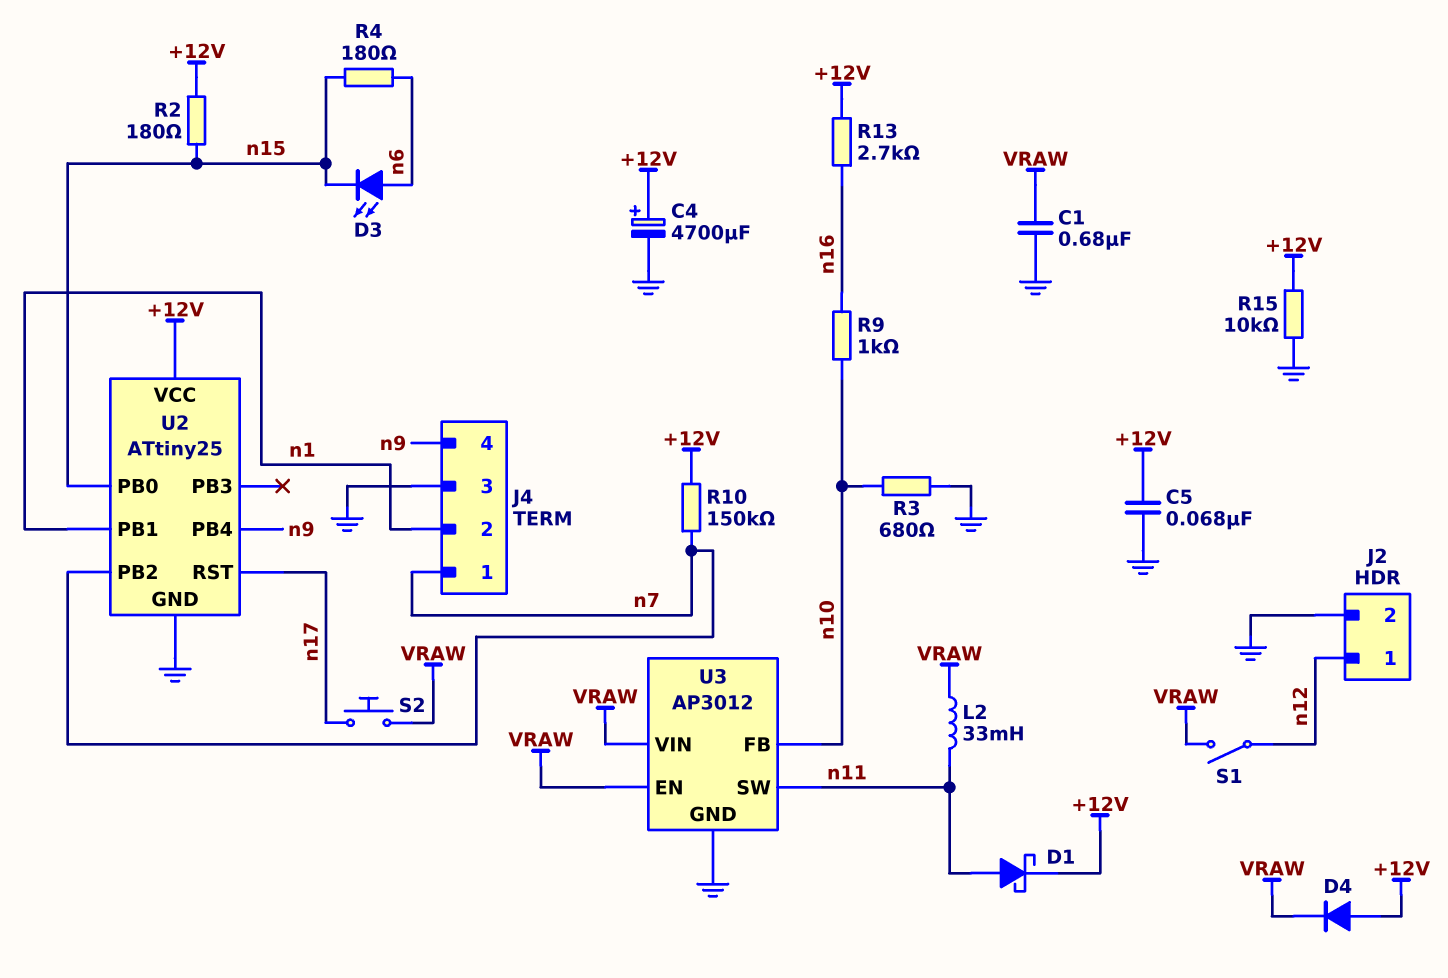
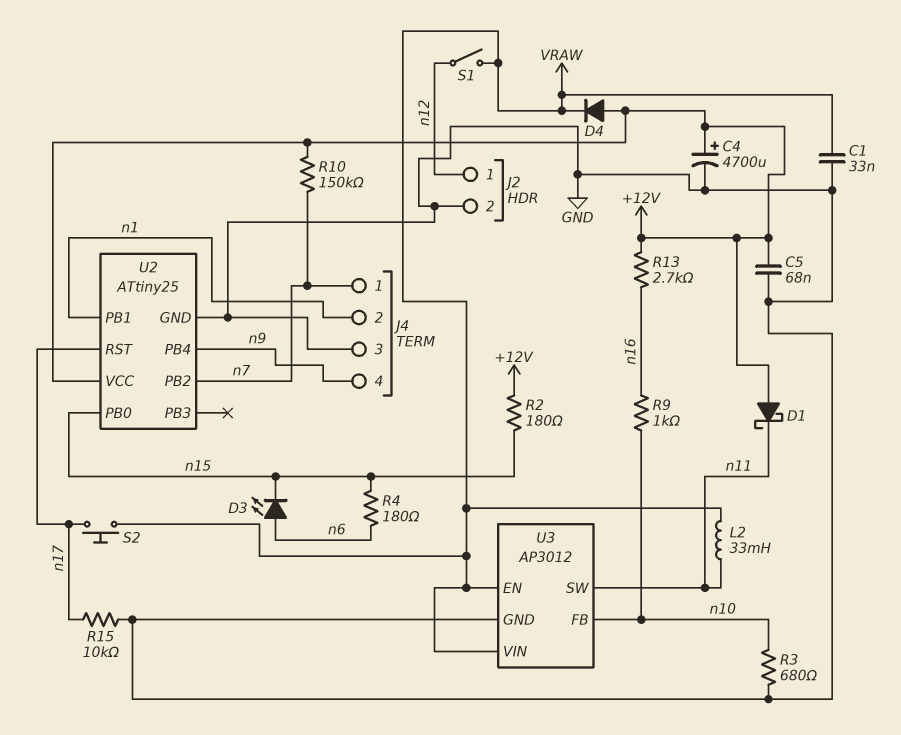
C1: 680nF (GND, VRAW) -> 33nF (GND, VRAW)
D1: schottky (A n11, K +12V) -> schottky (A +12V, K n11)
R15: 10k (+12V, GND) -> 10k (GND, n17)

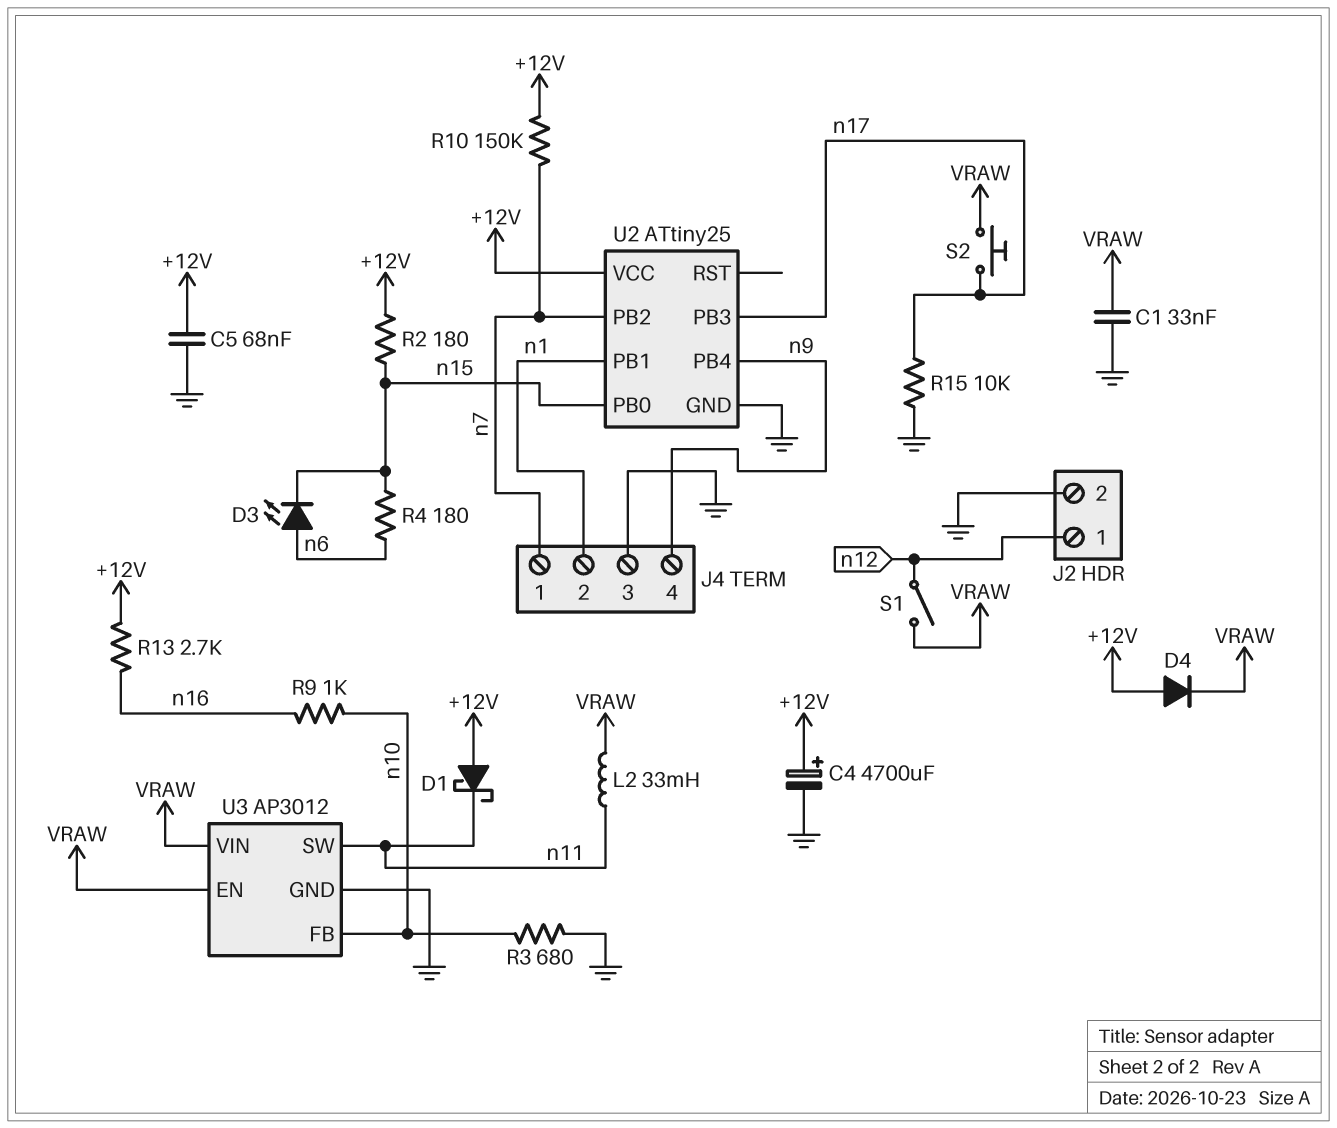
U2 pin PB3: none -> n17
U2 pin RST: n17 -> none

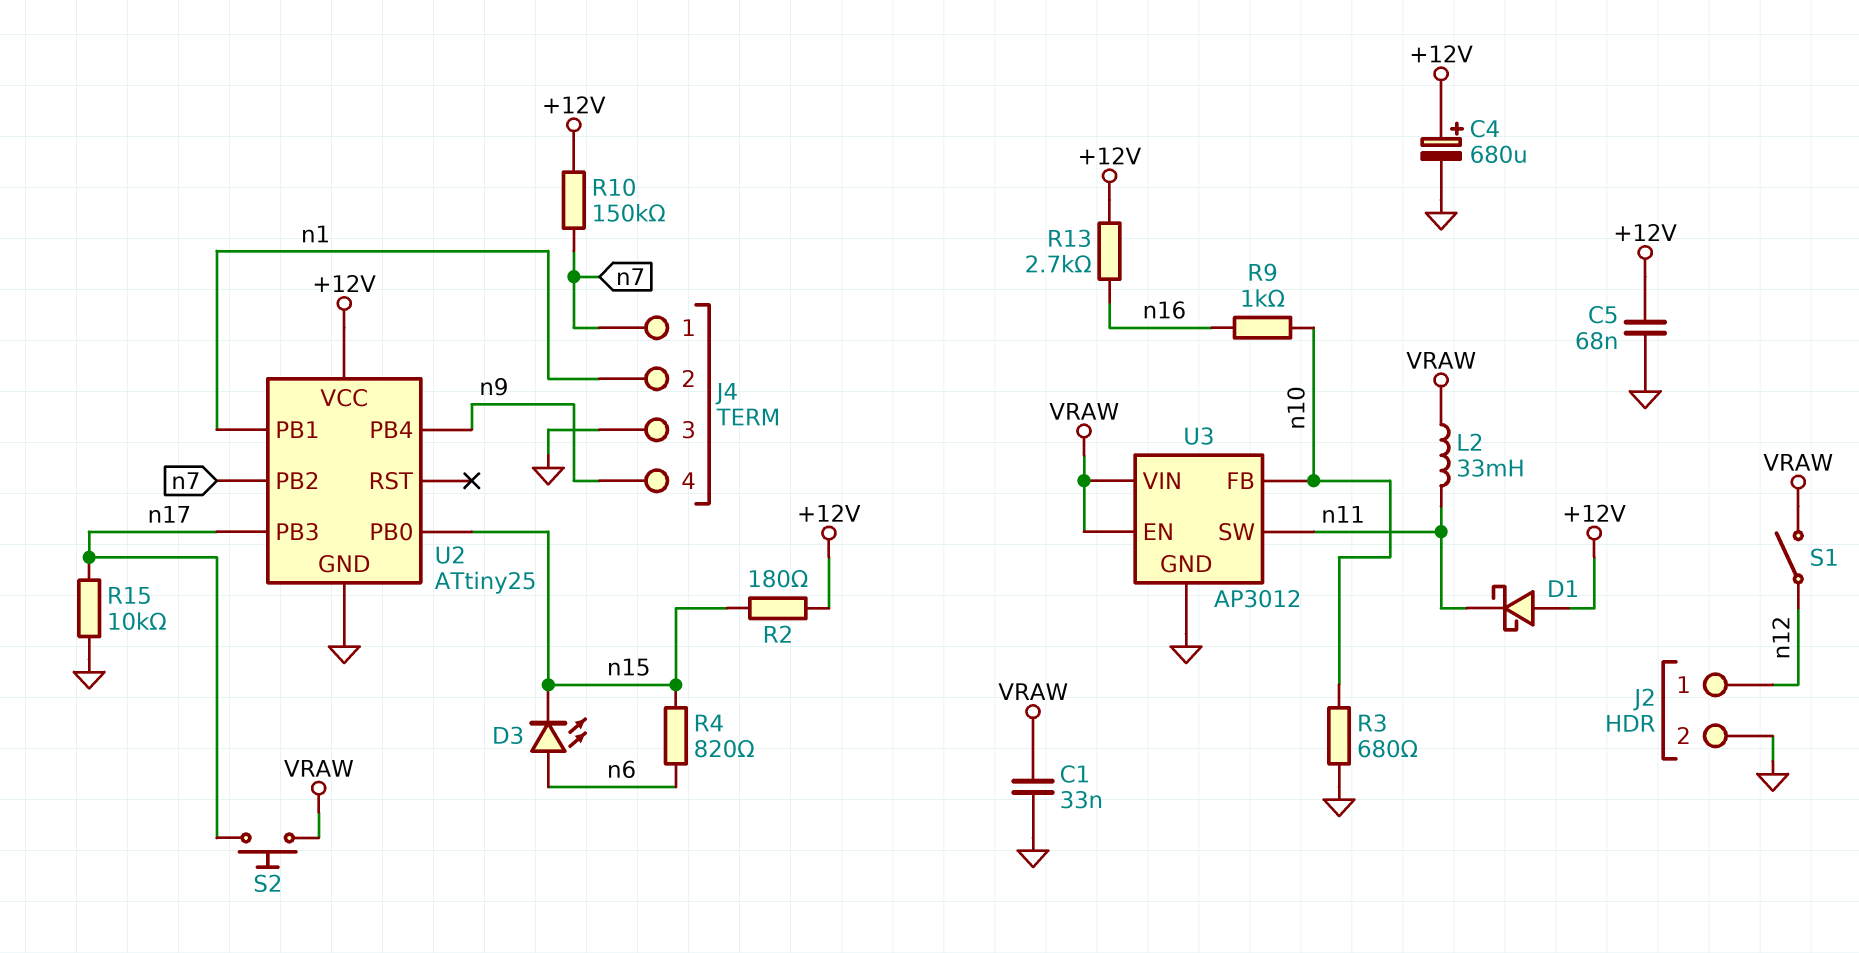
C4: 4700uF (plus +12V, minus GND) -> 680uF (plus +12V, minus GND)
D4: diode (A +12V, K VRAW) -> none
R4: 180 (n6, n15) -> 820 (n6, n15)

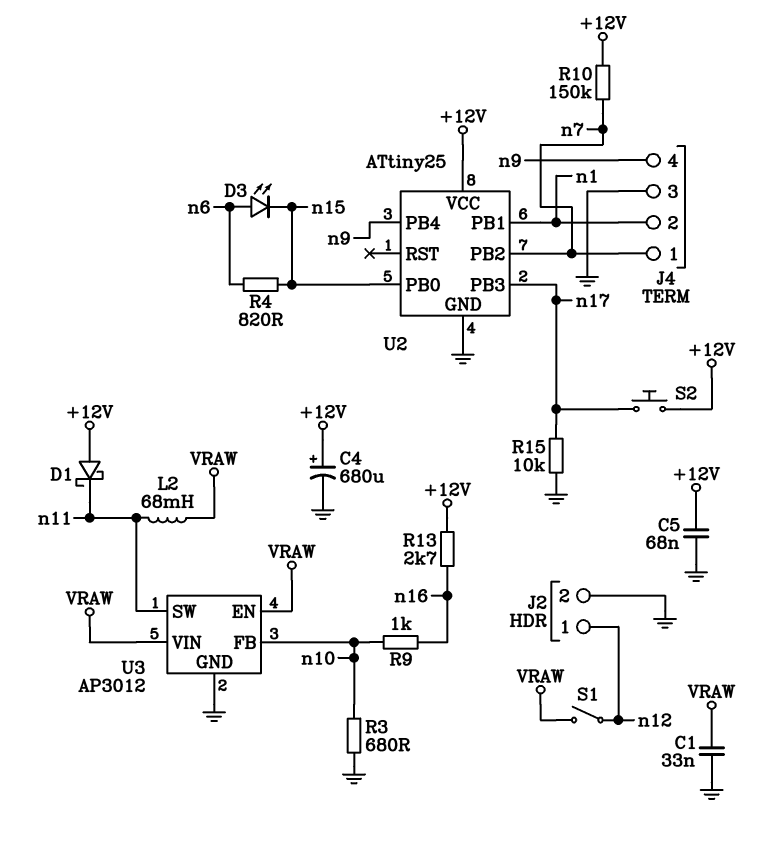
L2: 33mH (VRAW, n11) -> 68mH (VRAW, n11)
R2: 180 (+12V, n15) -> none
S2: button (VRAW, n17) -> button (+12V, n17)

